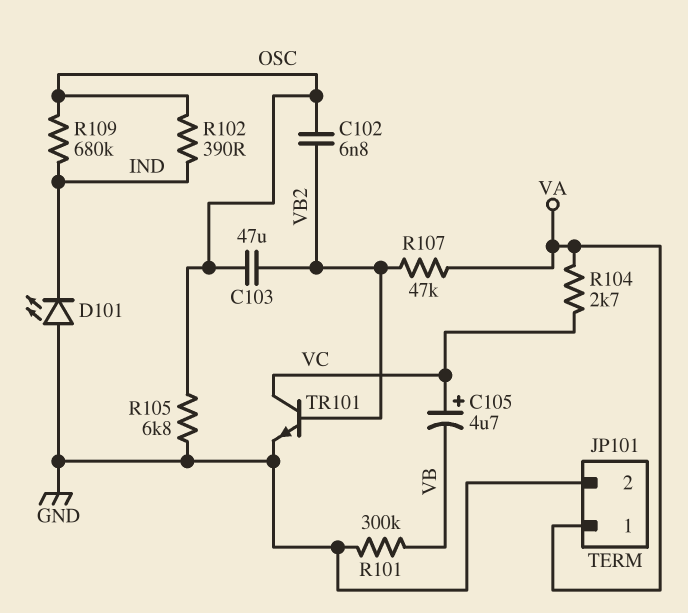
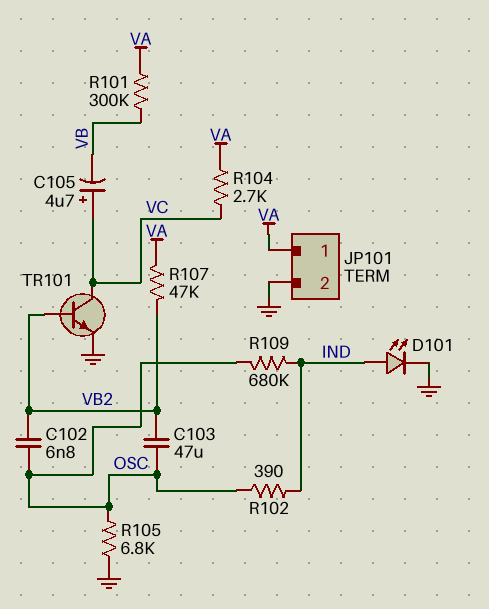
D101: LED (A GND, K IND) -> LED (A IND, K GND)
R101: 300k (GND, VB) -> 300k (VA, VB)

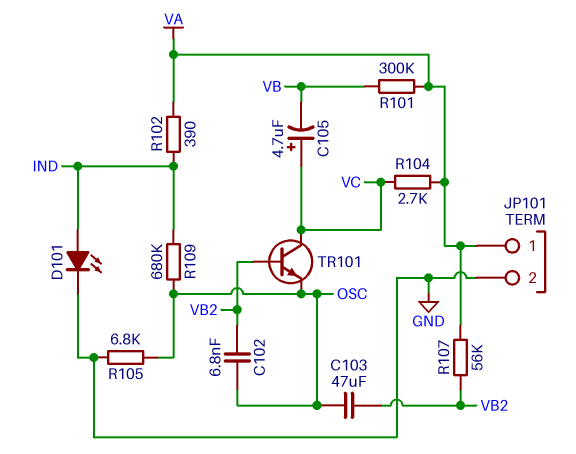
R102: 390 (IND, OSC) -> 390 (IND, VA)
R107: 47k (VA, VB2) -> 56k (VA, VB2)
TR101: NPN (B VB2, C VC, E GND) -> NPN (B VB2, C VC, E OSC)

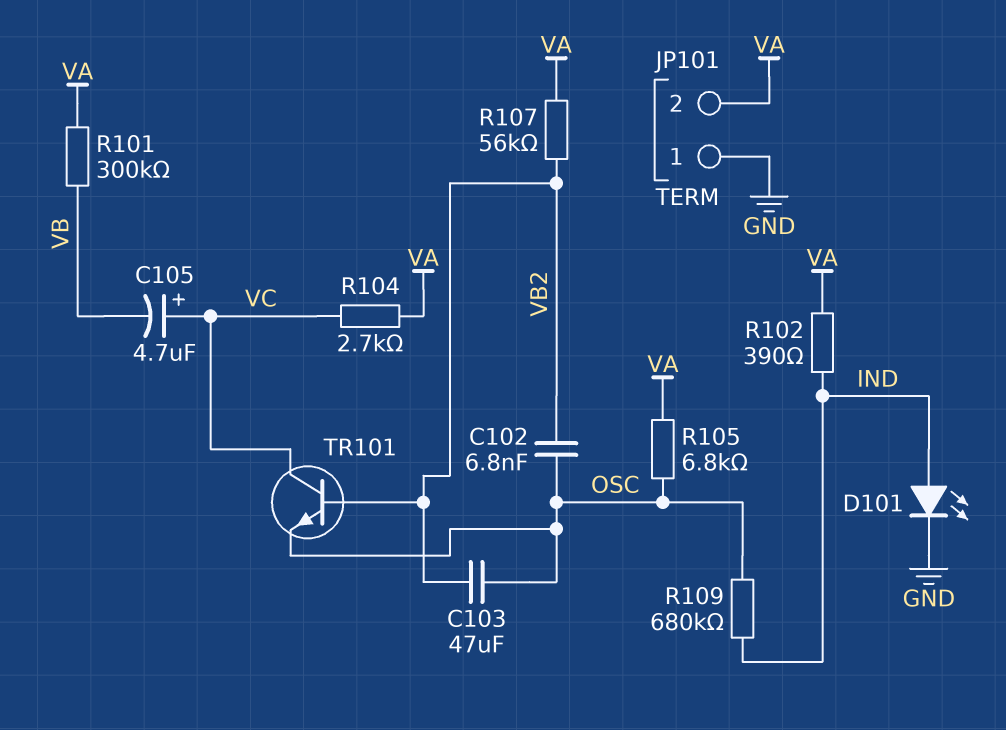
JP101 pin 1: VA -> GND
JP101 pin 2: GND -> VA
R105: 6.8k (GND, OSC) -> 6.8k (OSC, VA)

